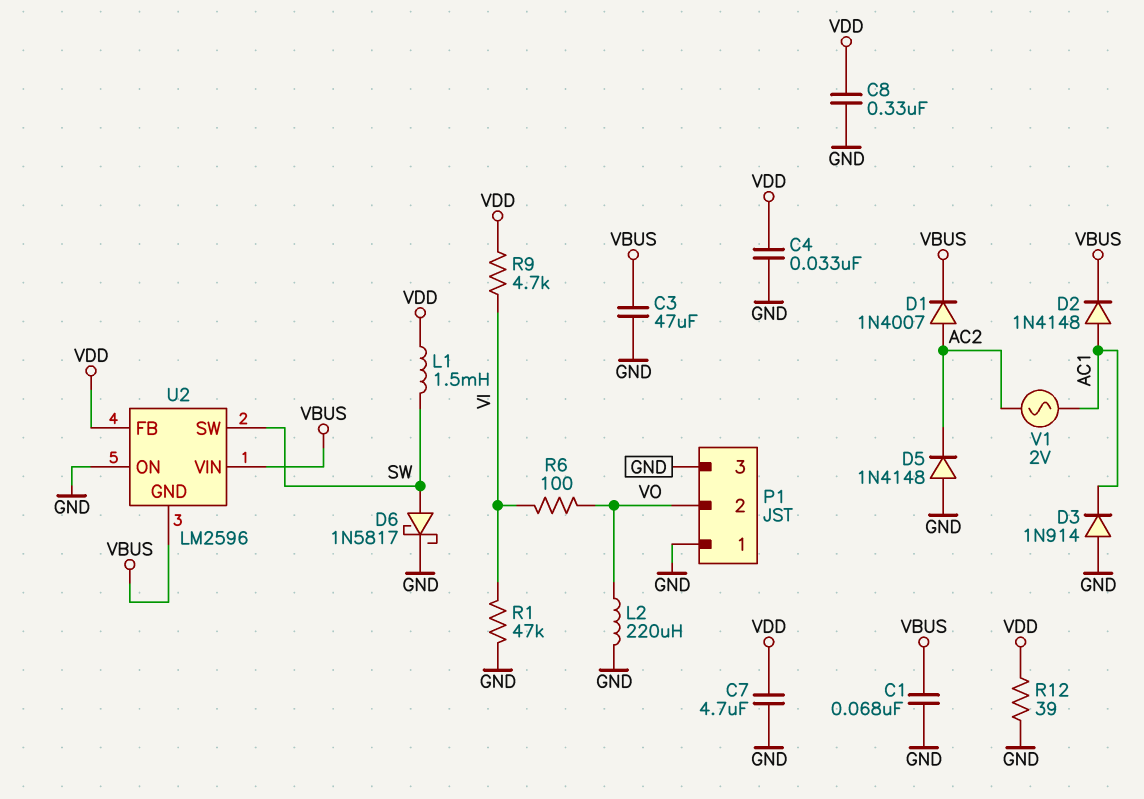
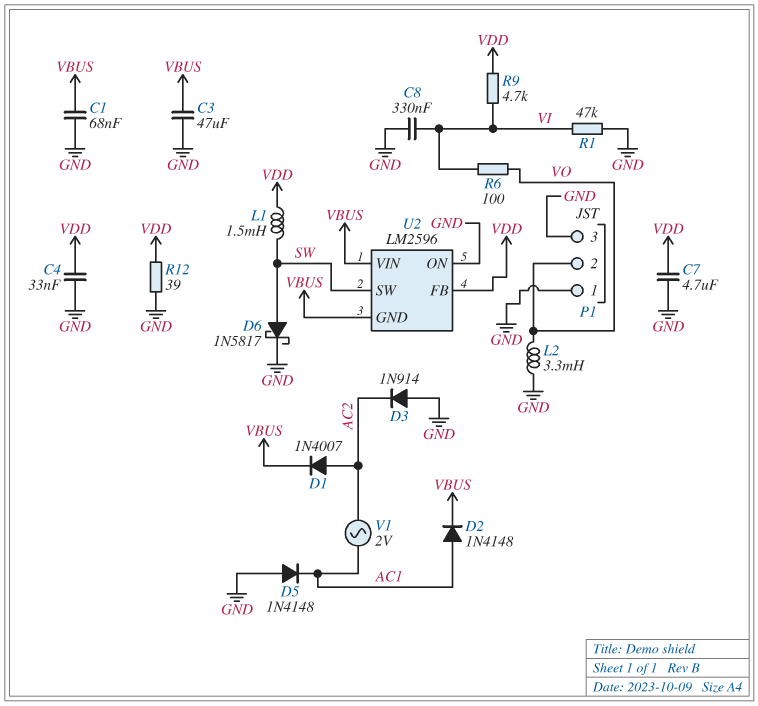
C8: 330nF (GND, VDD) -> 330nF (GND, VI)
D3: diode 1N914 (A GND, K AC1) -> diode 1N914 (A GND, K AC2)
D5: diode 1N4148 (A GND, K AC2) -> diode 1N4148 (A GND, K AC1)
L2: 220uH (GND, VO) -> 3.3mH (GND, VO)

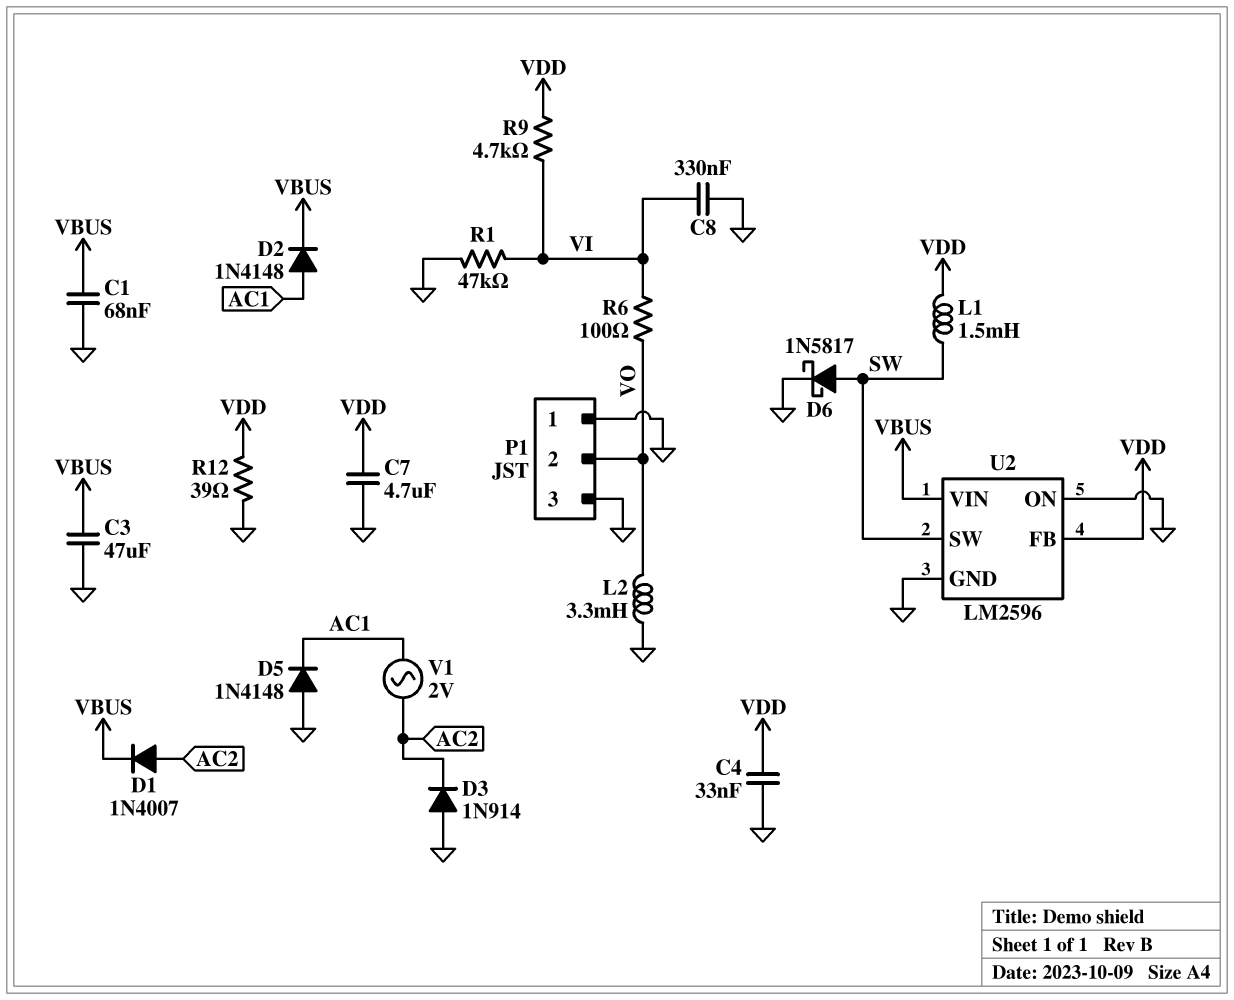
U2 pin GND: VBUS -> GND

